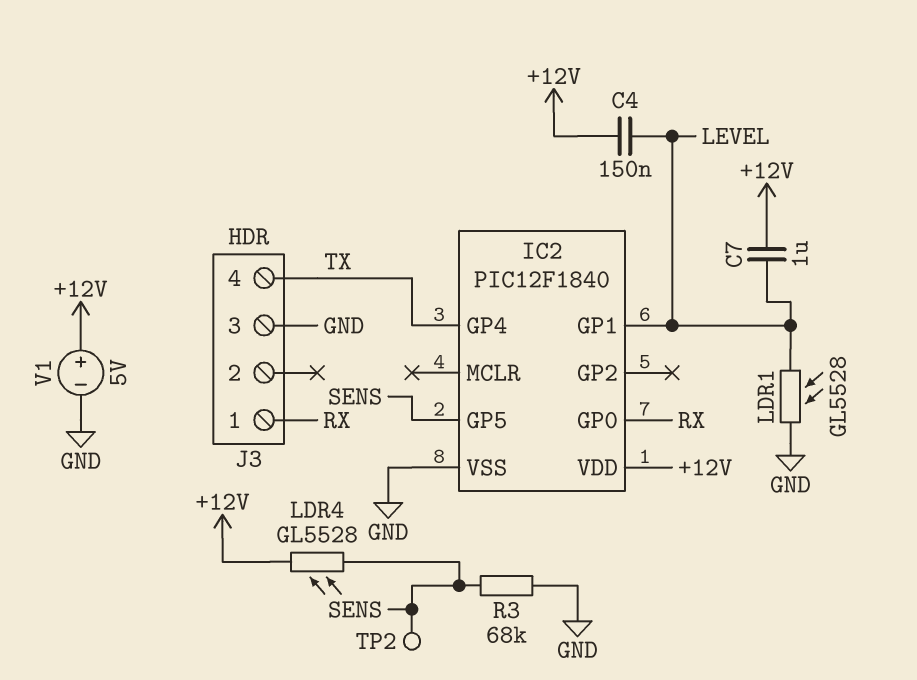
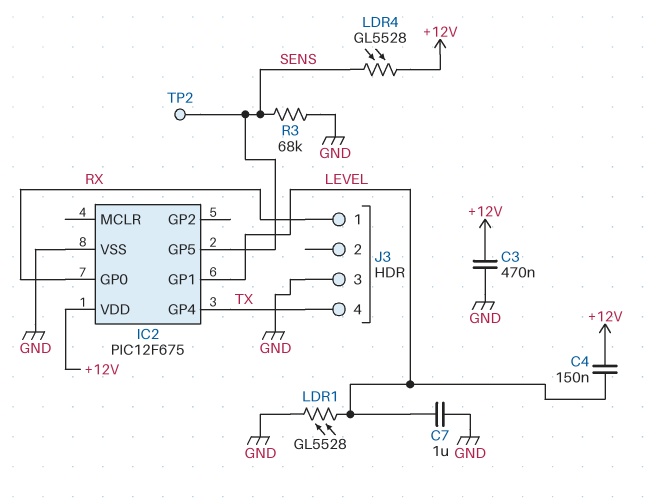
C3: none -> 470nF (+12V, GND)
C7: 1uF (+12V, LEVEL) -> 1uF (GND, LEVEL)
IC2: PIC12F1840 -> PIC12F675
V1: 5V (plus +12V, minus GND) -> none

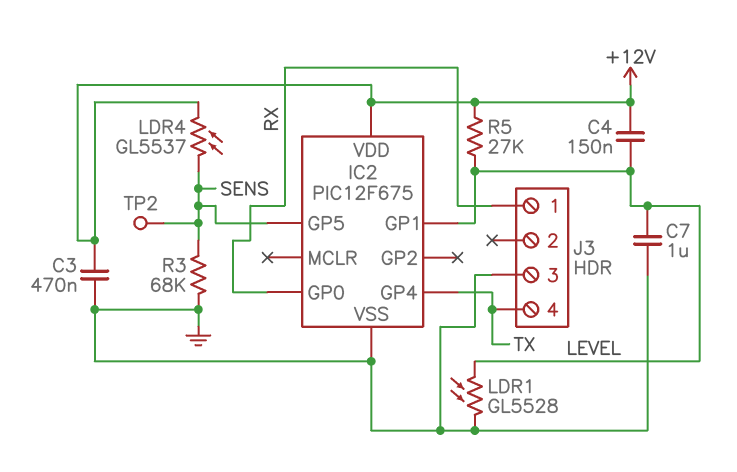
LDR4: GL5528 (+12V, SENS) -> GL5537 (+12V, SENS)
R5: none -> 27k (+12V, LEVEL)

